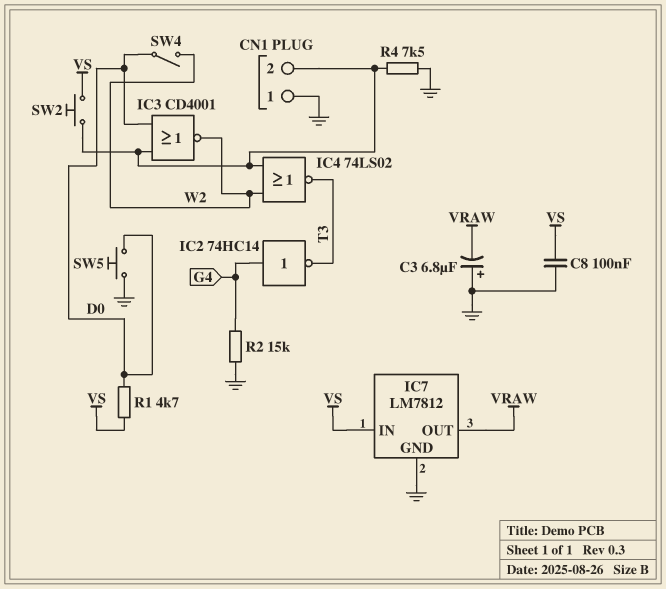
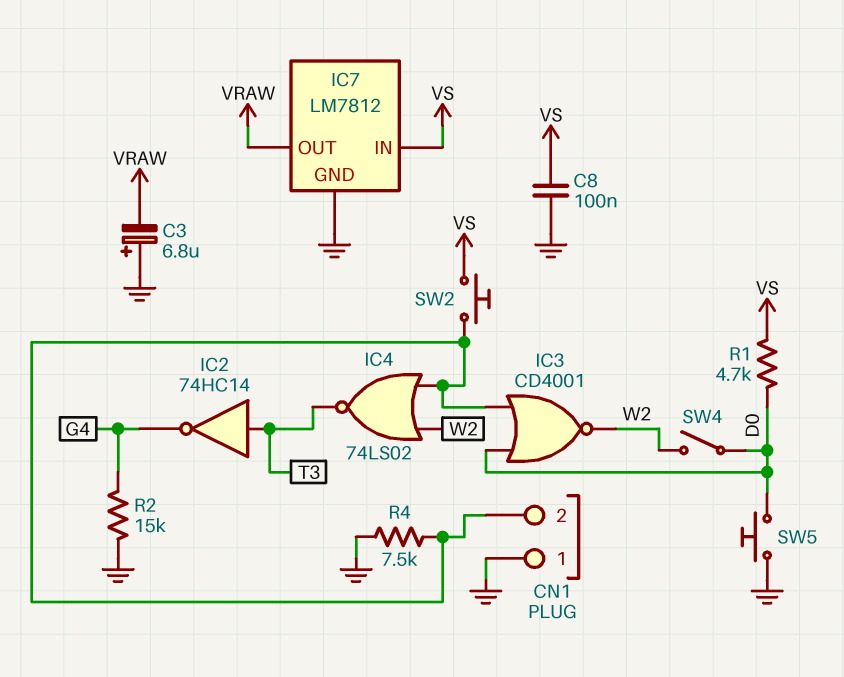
IC2: NOT 74HC14 (in G4, out T3) -> NOT 74HC14 (in T3, out G4)

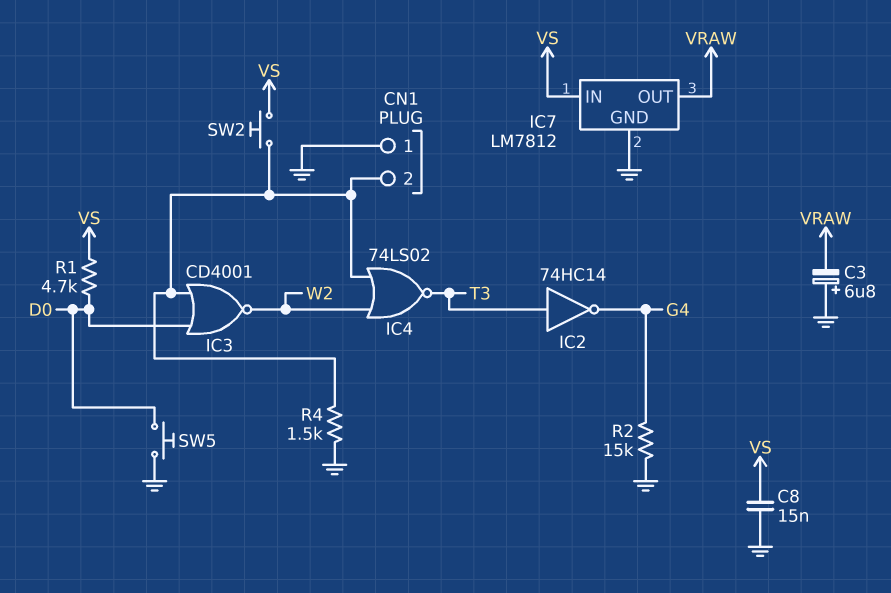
C8: 100nF (GND, VS) -> 15nF (GND, VS)
R4: 7.5k (CN1/2, GND) -> 1.5k (CN1/2, GND)
SW4: switch (D0, W2) -> none

